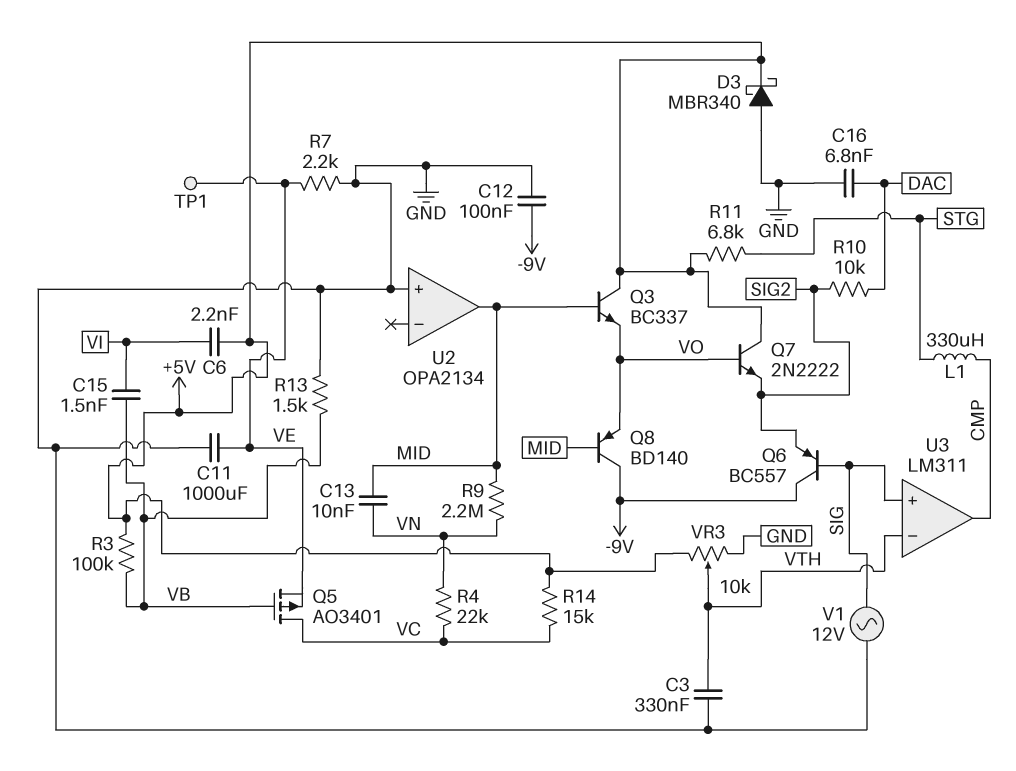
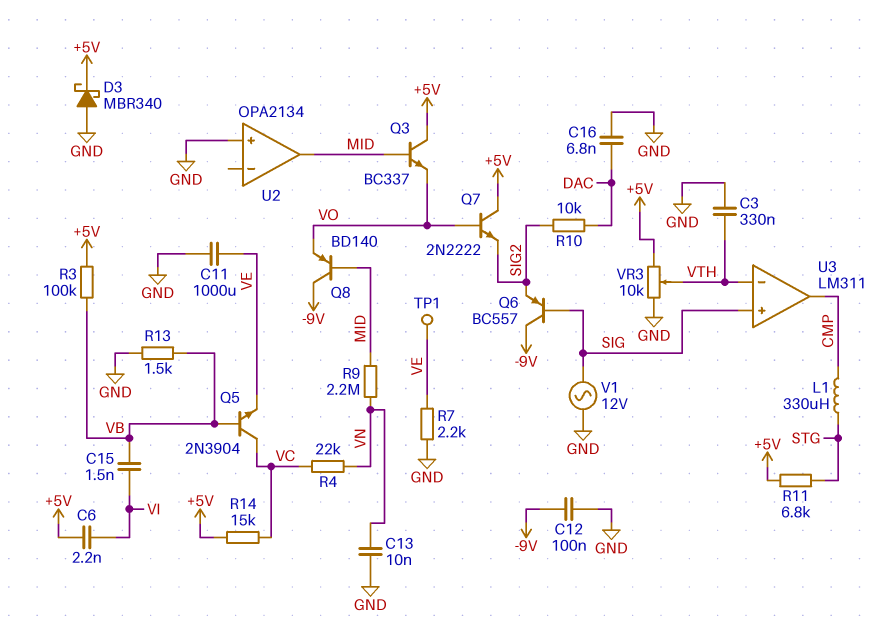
C13: 10nF (MID, VN) -> 10nF (GND, VN)
Q5: PMOS AO3401 (G VB, D VC, S VE) -> NPN 2N3904 (B VB, C VC, E VE)

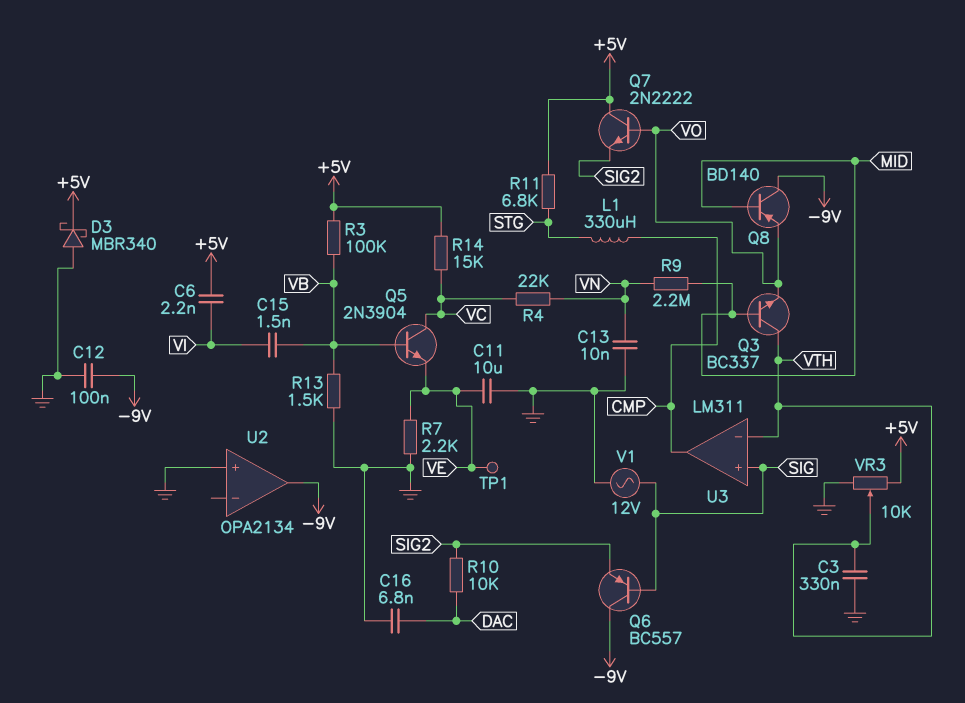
C11: 1000uF (GND, VE) -> 10uF (GND, VE)
Q3: NPN BC337 (B MID, C +5V, E VO) -> NPN BC337 (B MID, C VTH, E VO)
U2 pin out: MID -> -9V

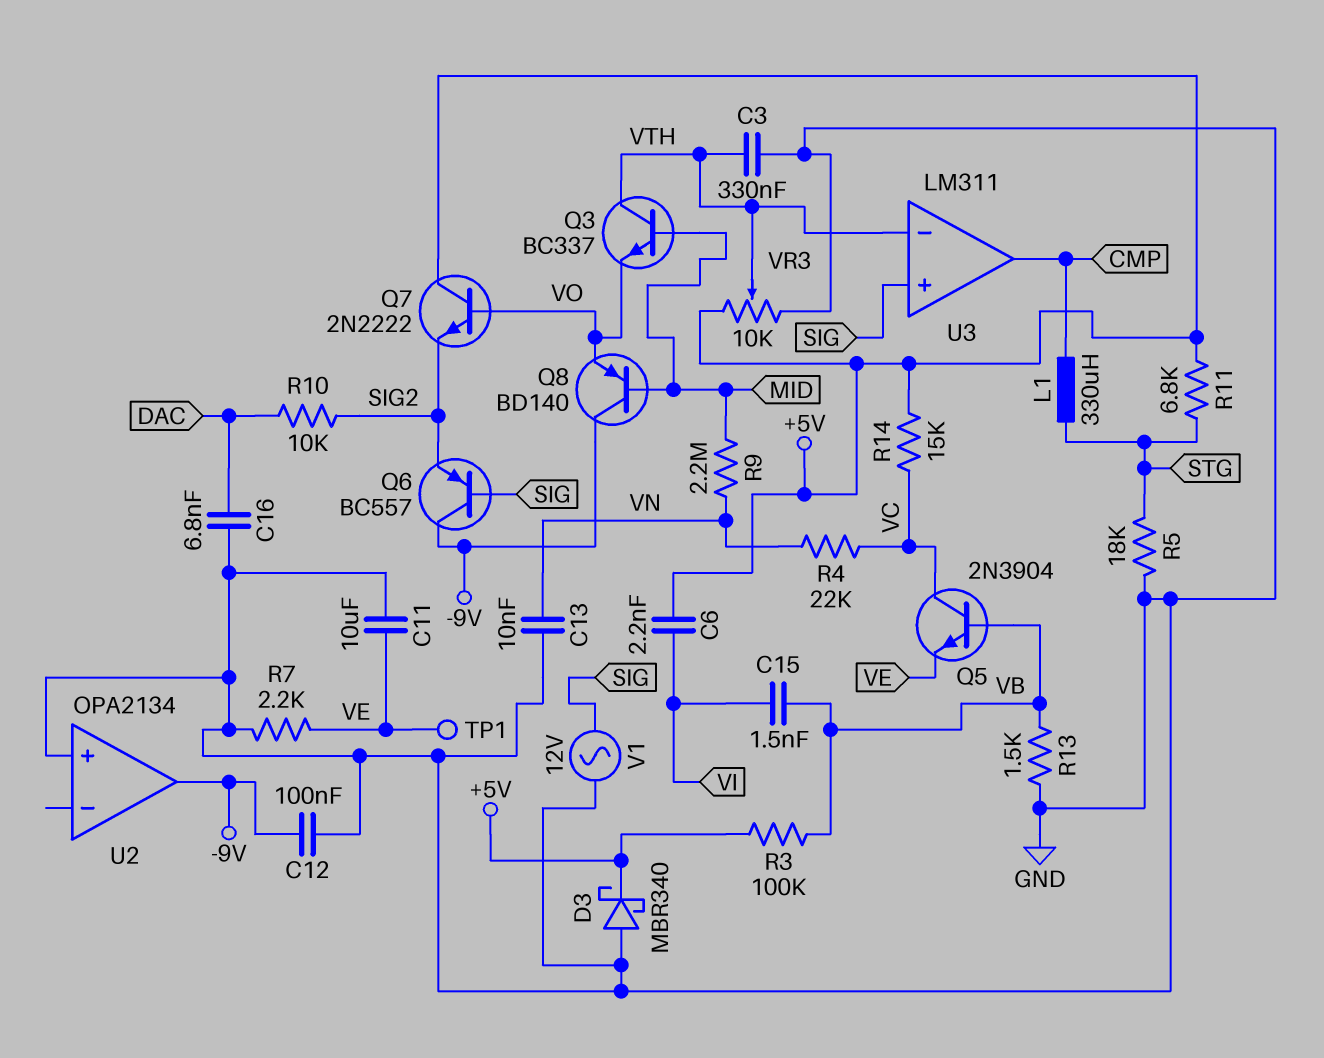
R5: none -> 18k (GND, STG)

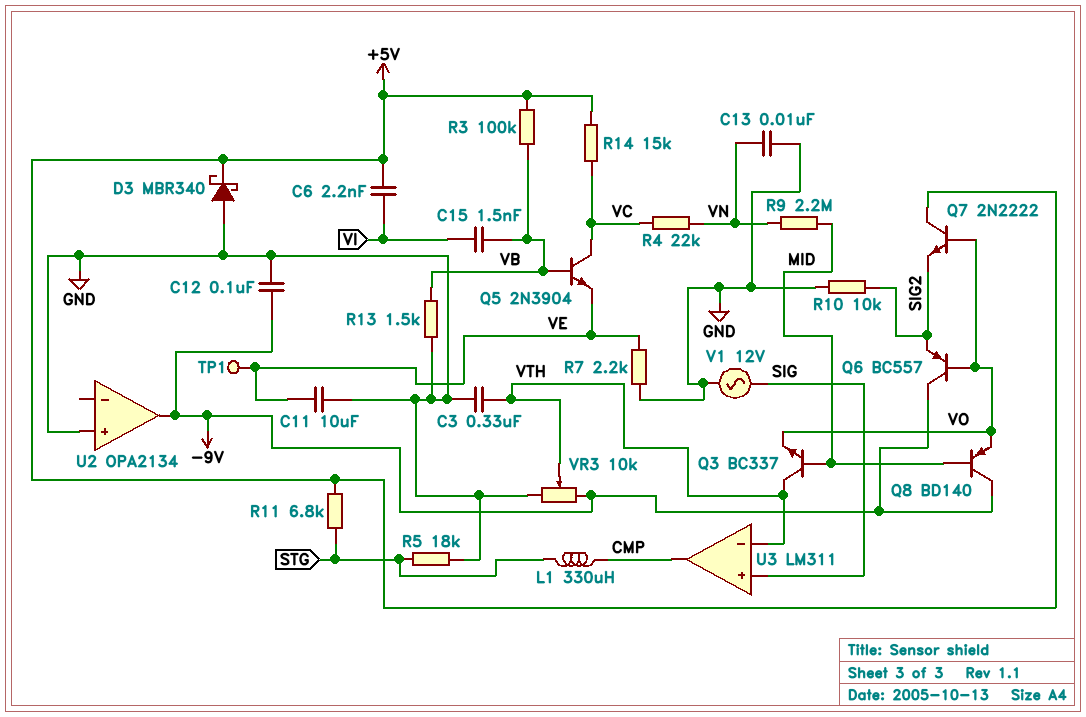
C16: 6.8nF (DAC, GND) -> none
Q6: PNP BC557 (B SIG, C -9V, E SIG2) -> PNP BC557 (B VO, C -9V, E SIG2)
R10: 10k (DAC, SIG2) -> 10k (GND, SIG2)
VR3: 10k (+5V, GND, wiper VTH) -> 10k (-9V, GND, wiper VTH)

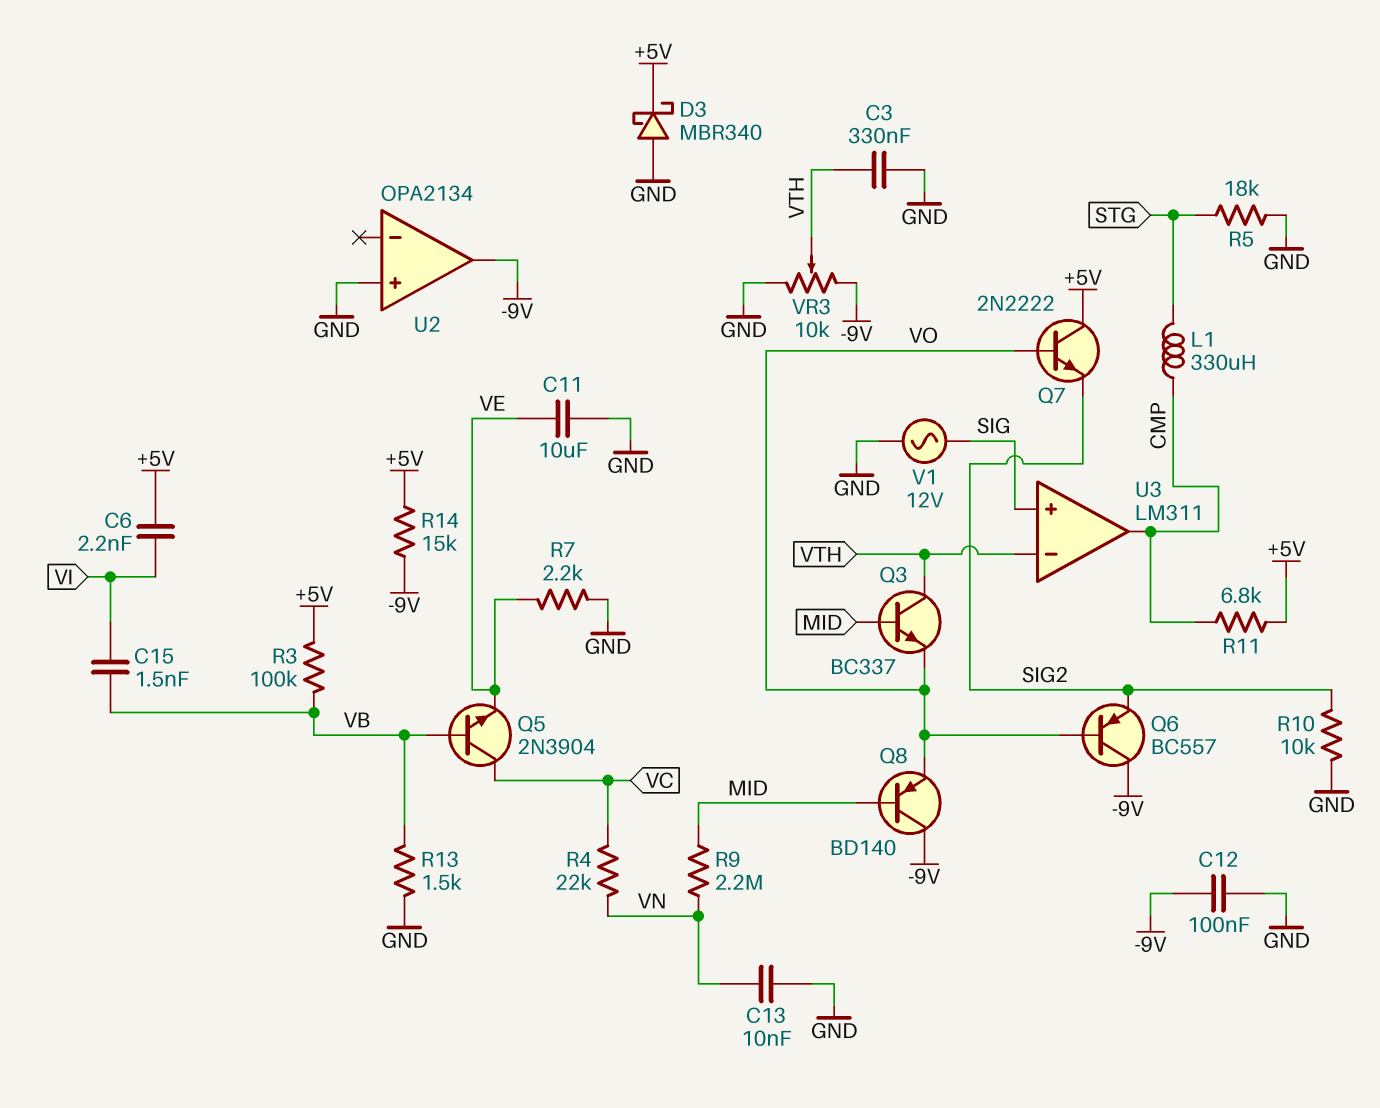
R11: 6.8k (+5V, STG) -> 6.8k (+5V, CMP)
R14: 15k (+5V, VC) -> 15k (+5V, -9V)
TP1: test point (VE) -> none

